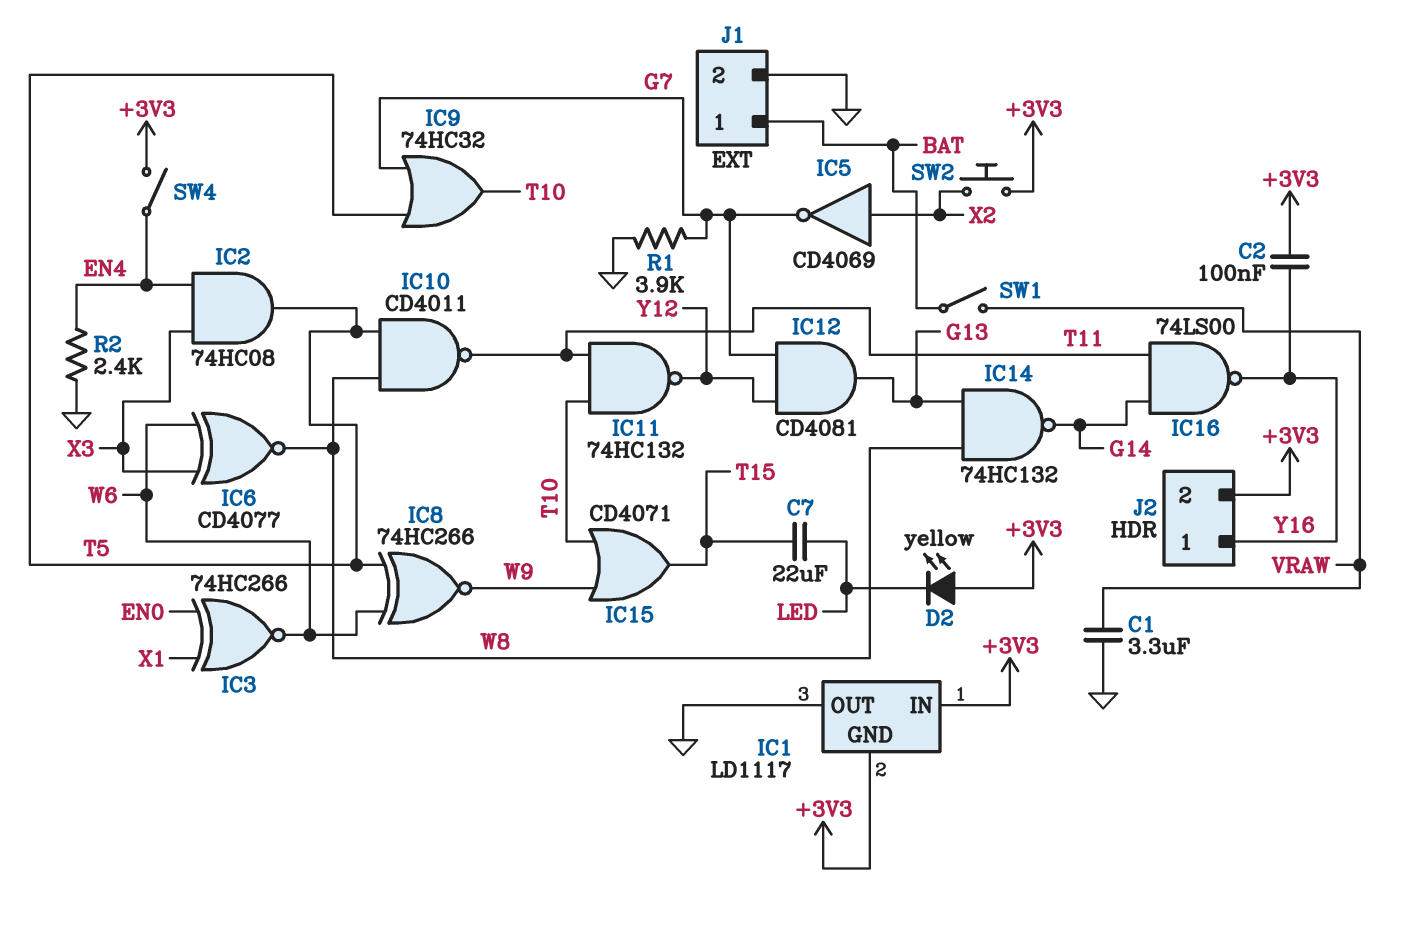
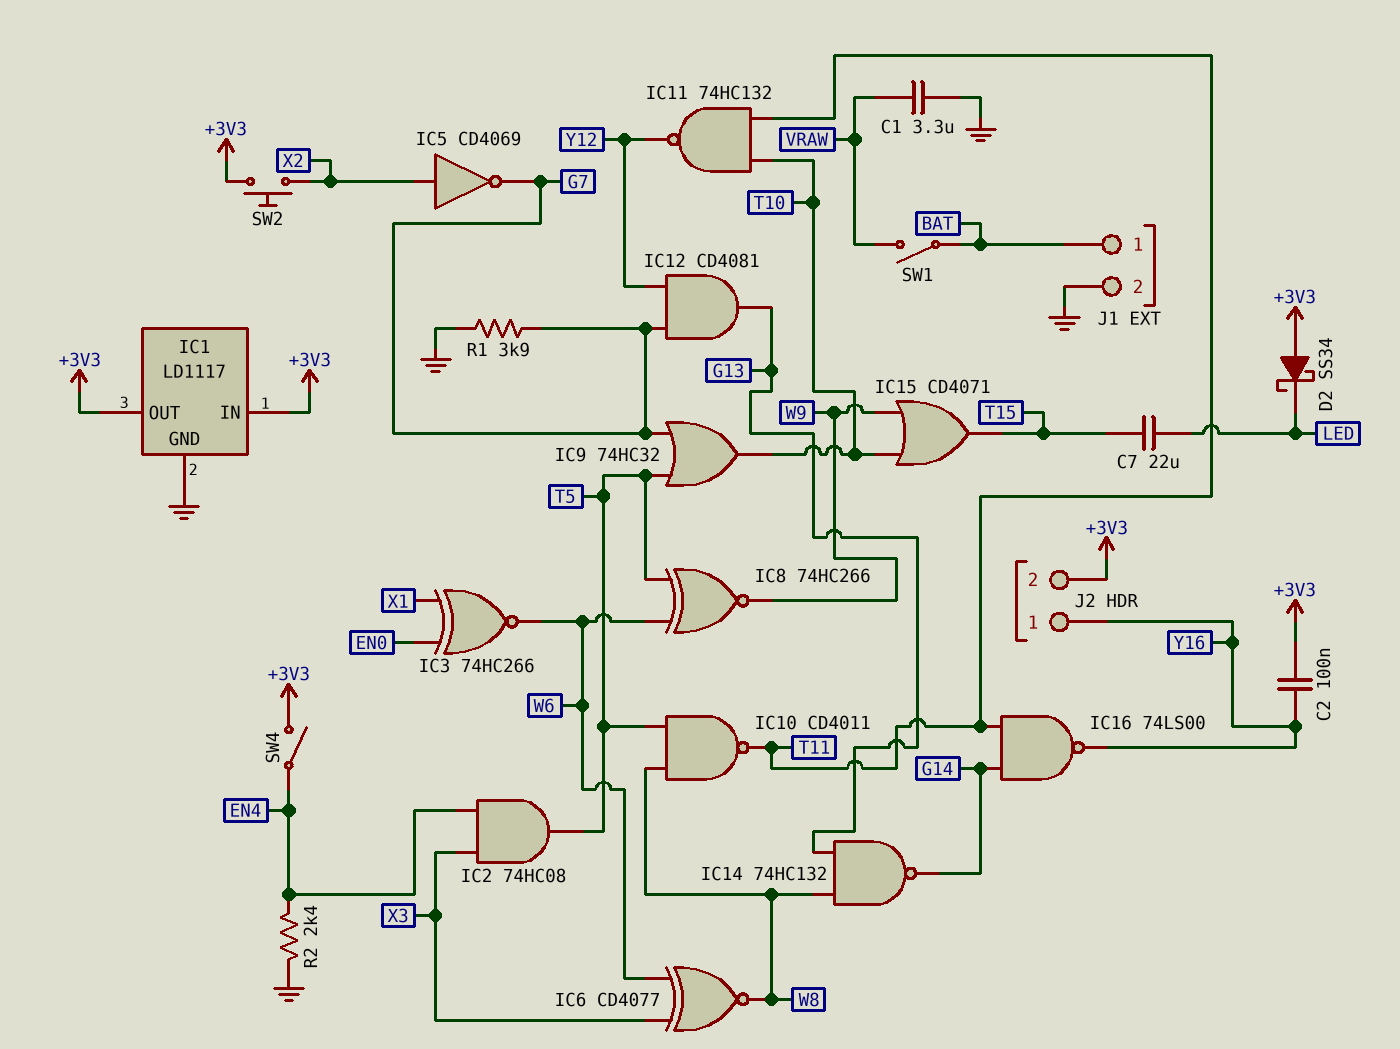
D2: LED yellow (A +3V3, K LED) -> schottky SS34 (A +3V3, K LED)
IC1 pin GND: +3V3 -> GND
IC1 pin OUT: GND -> +3V3

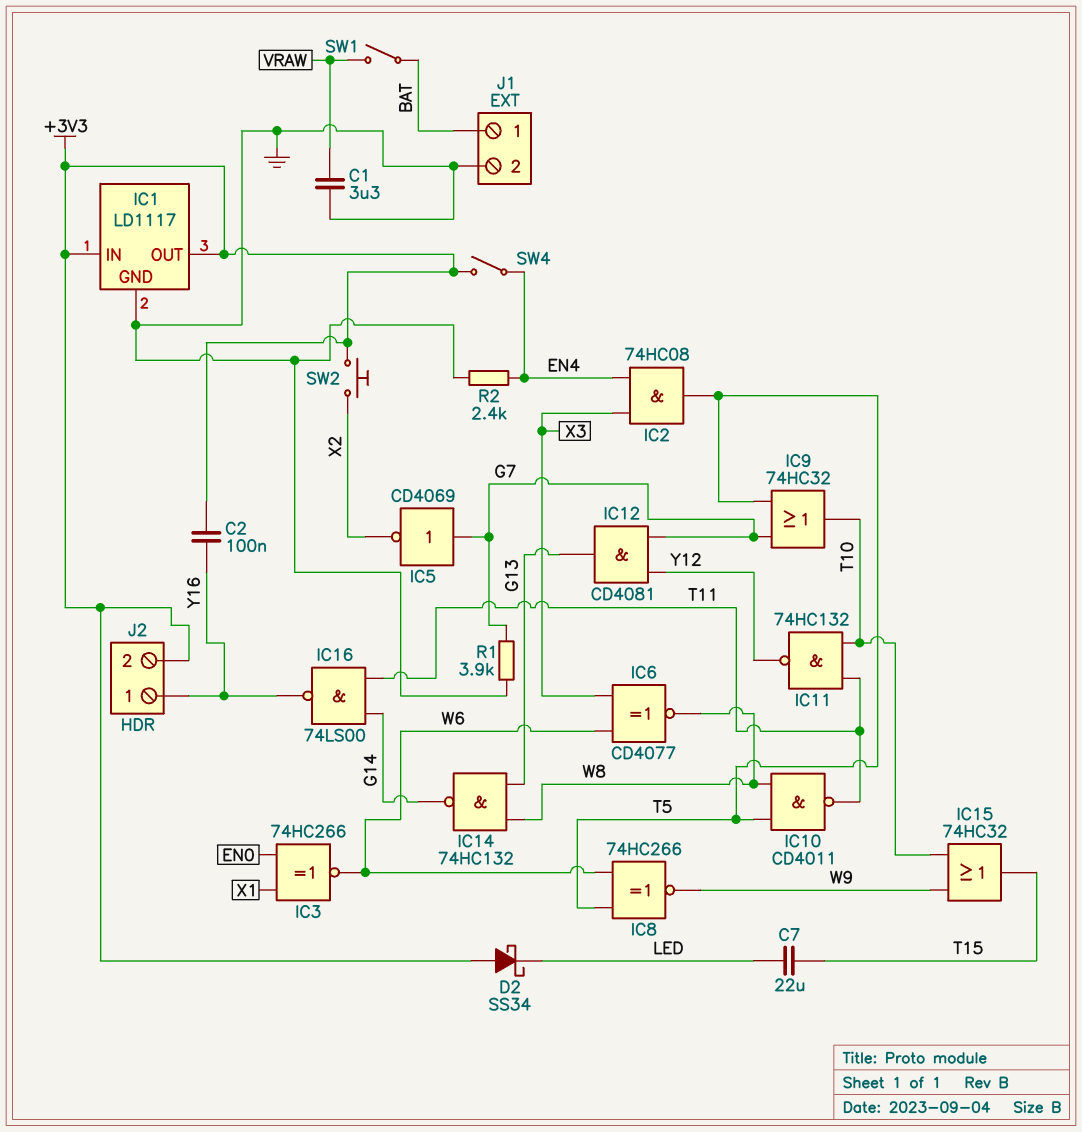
IC5: NOT CD4069 (in X2, out G7) -> NOT CD4069 (in G7, out X2)
IC15: OR CD4071 (in T10, in W9, out T15) -> OR 74HC32 (in T10, in W9, out T15)

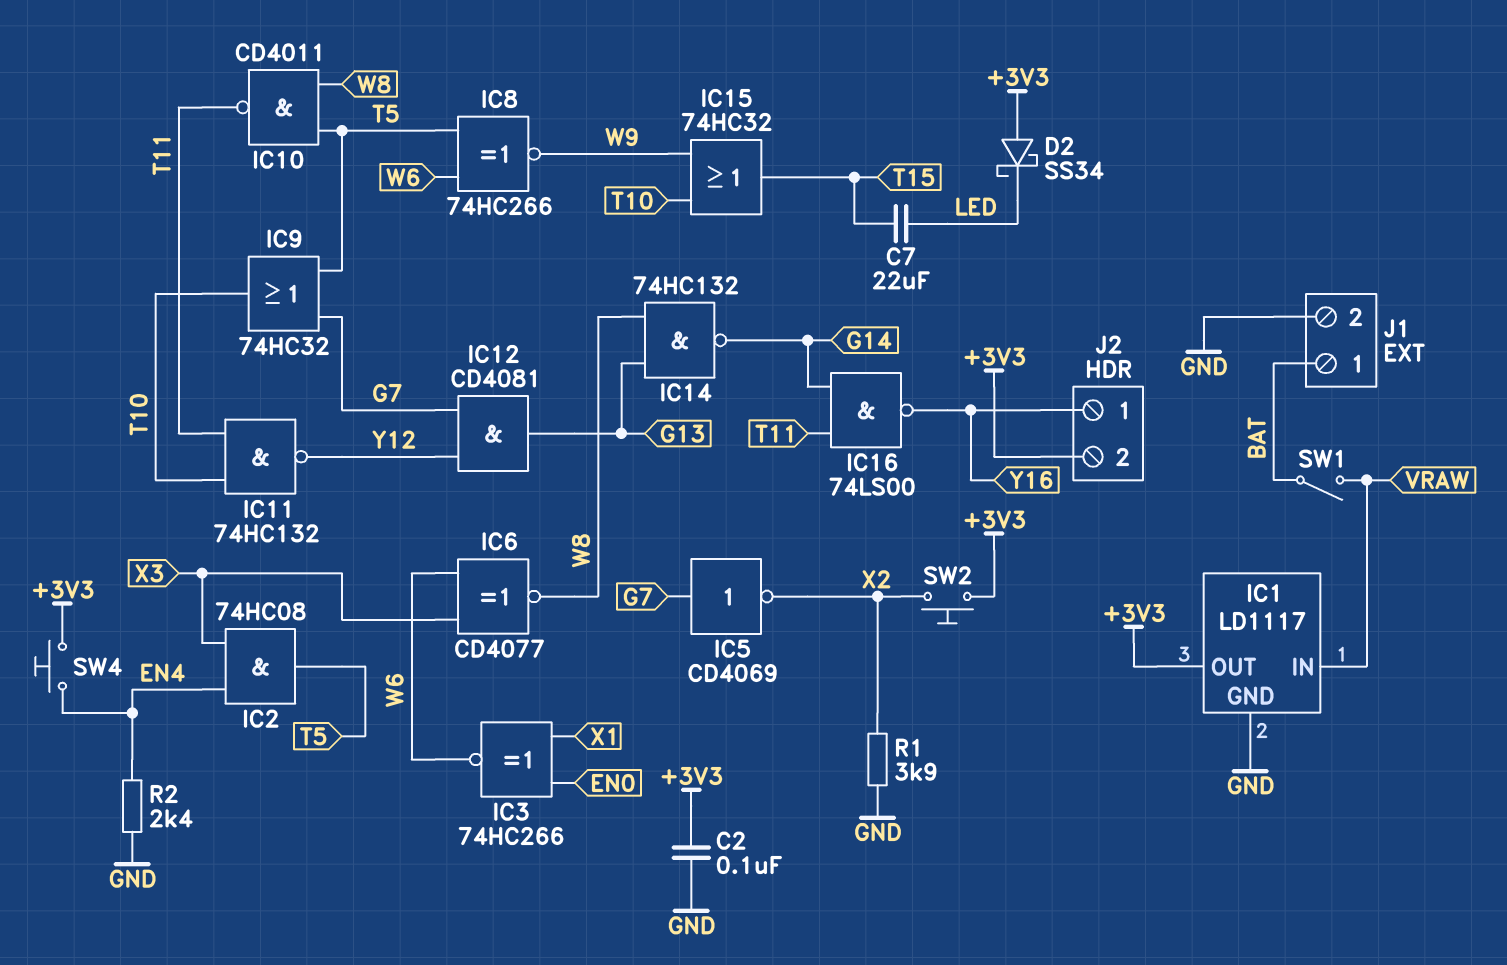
C1: 3.3uF (GND, VRAW) -> none
C2: 100nF (+3V3, Y16) -> 100nF (+3V3, GND)
IC1 pin IN: +3V3 -> VRAW
R1: 3.9k (G7, GND) -> 3.9k (GND, X2)
SW4: switch (+3V3, EN4) -> button (+3V3, EN4)

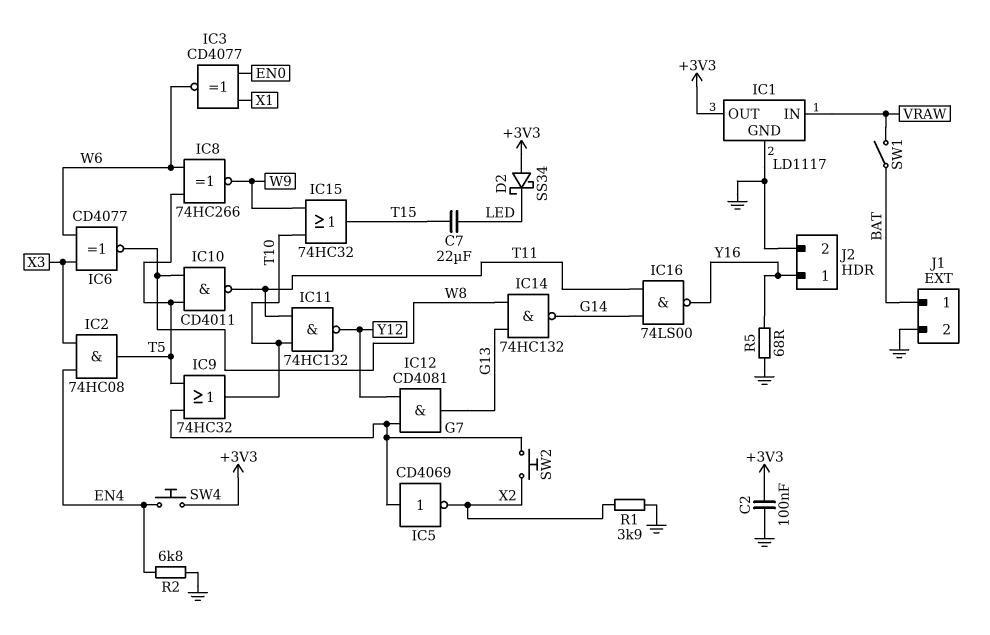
IC3: XNOR 74HC266 (in EN0, in X1, out W6) -> XNOR CD4077 (in EN0, in X1, out W6)
J2 pin 2: +3V3 -> GND
R2: 2.4k (EN4, GND) -> 6.8k (EN4, GND)
R5: none -> 68 (GND, Y16)
SW2: button (+3V3, X2) -> button (G7, X2)

